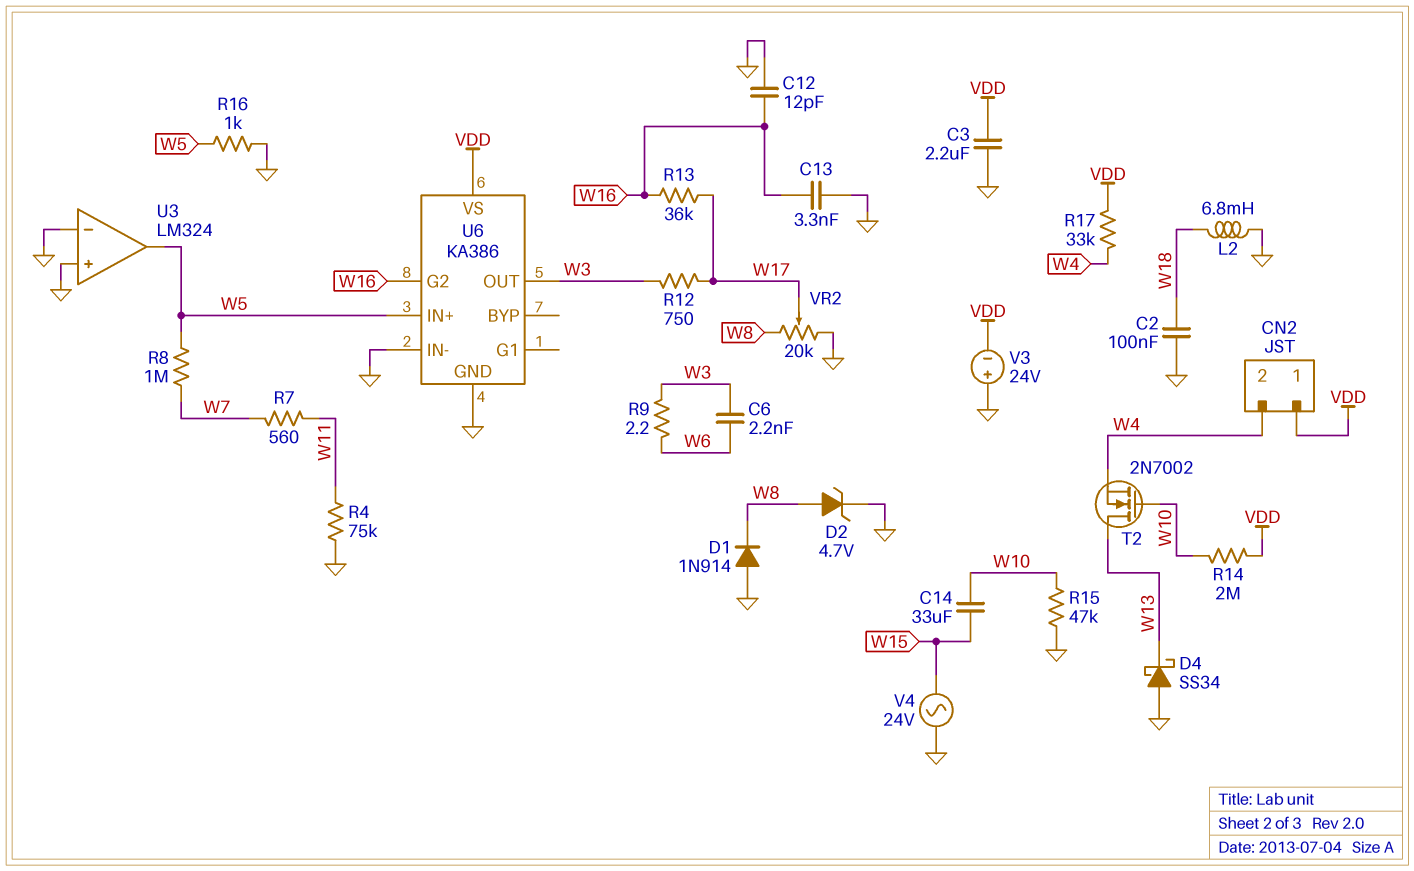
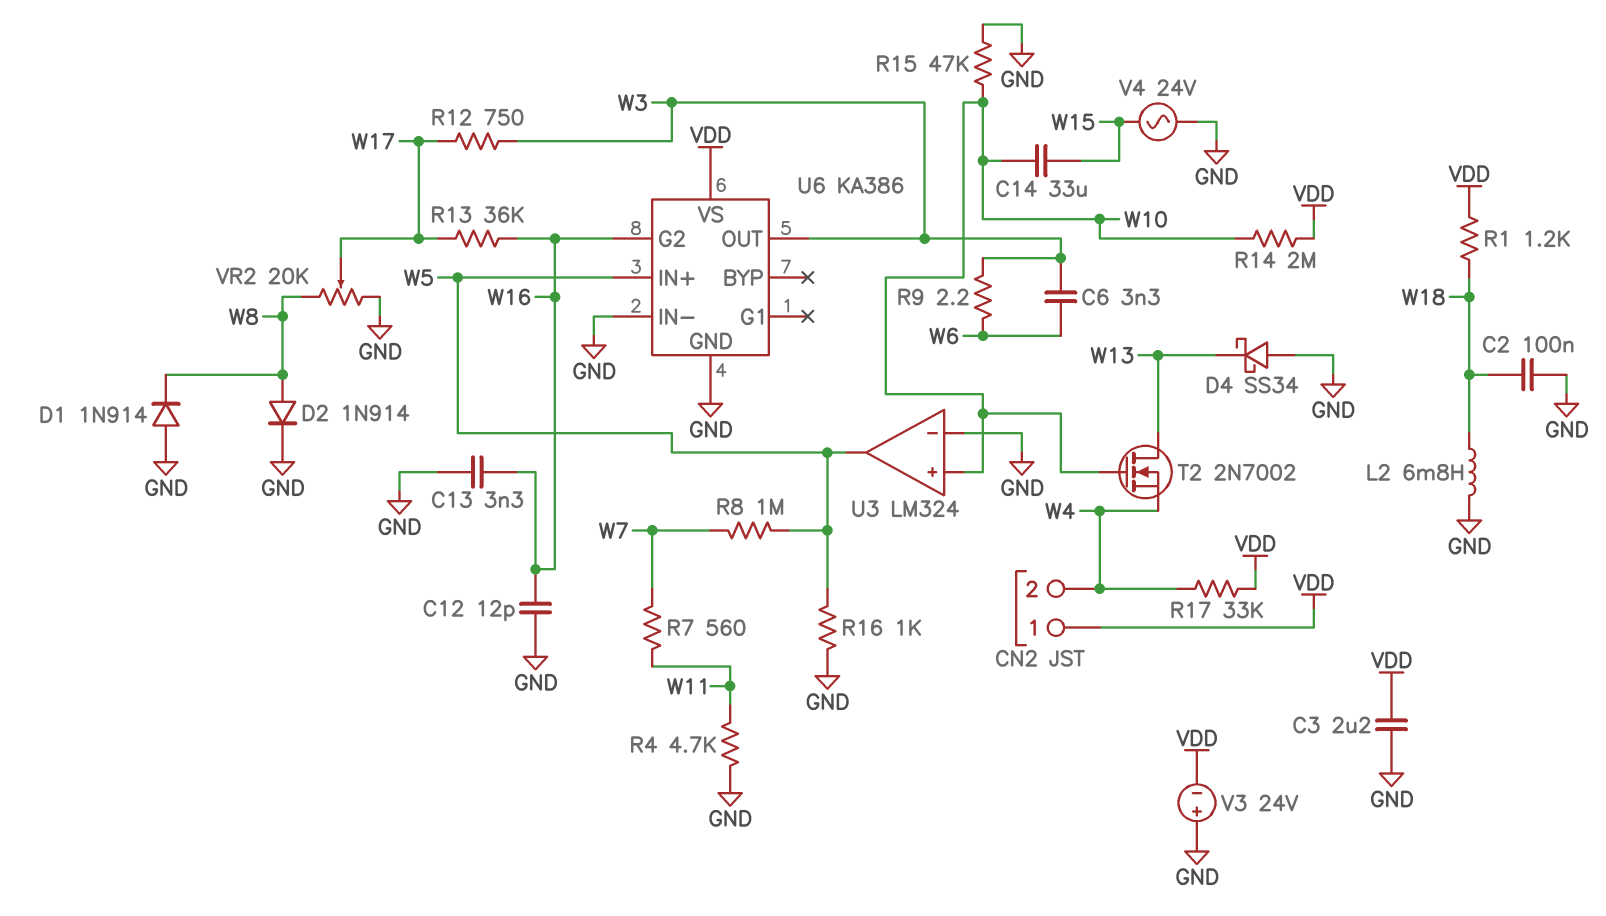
C6: 2.2nF (W3, W6) -> 3.3nF (W3, W6)
D2: zener 4.7V (A W8, K GND) -> diode 1N914 (A W8, K GND)
R1: none -> 1.2k (VDD, W18)
R4: 75k (GND, W11) -> 4.7k (GND, W11)
U3 pin in+: GND -> W10

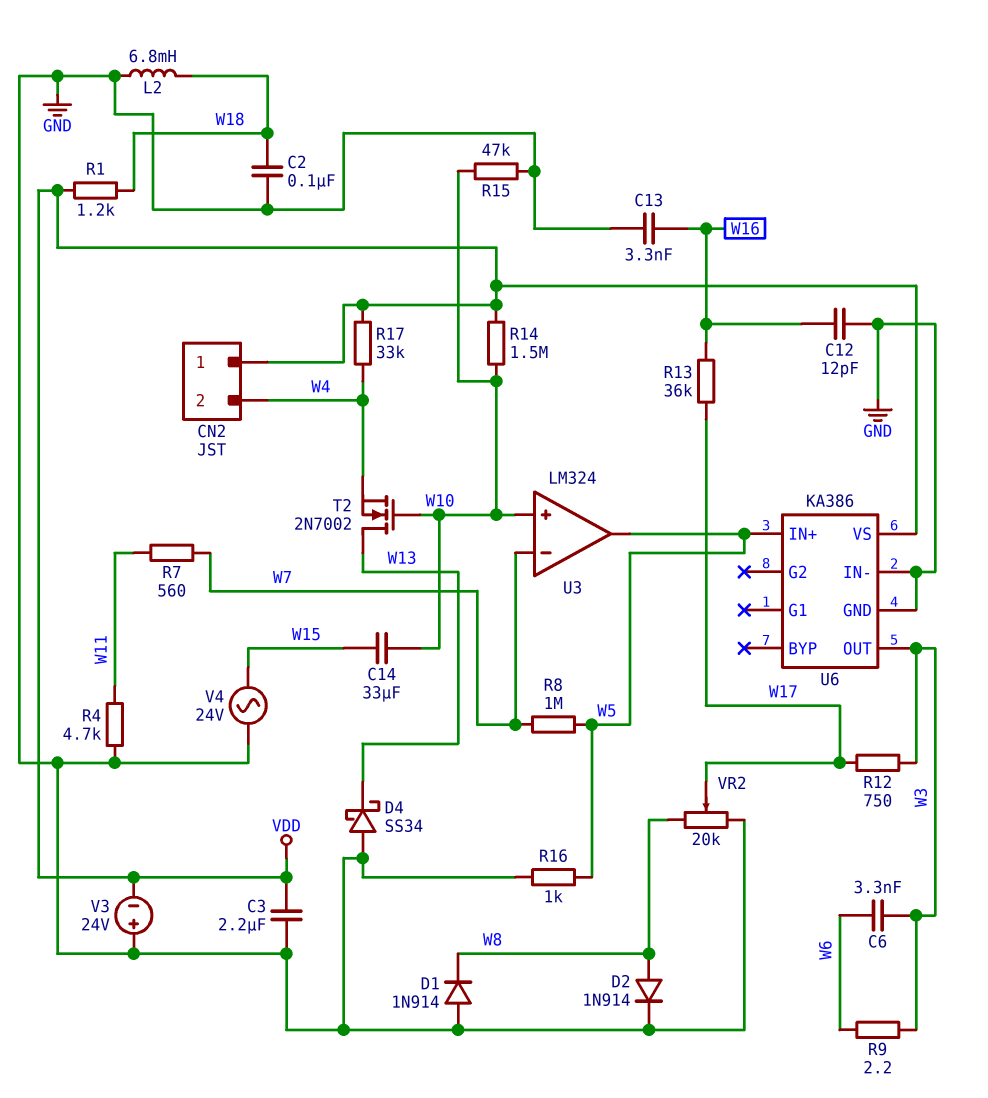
R14: 2M (VDD, W10) -> 1.5M (VDD, W10)
U3 pin in-: GND -> W7
U6 pin G2: W16 -> none

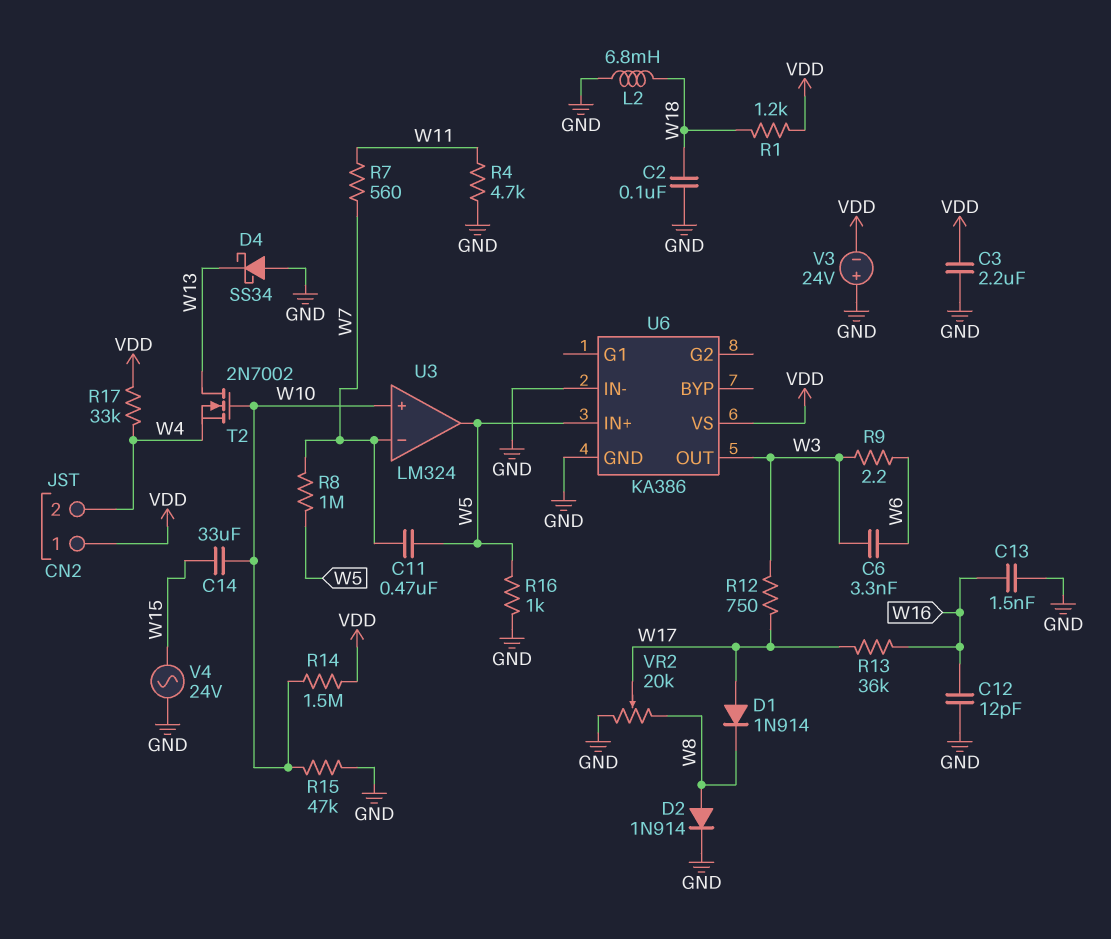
C11: none -> 470nF (W5, W7)
C13: 3.3nF (GND, W16) -> 1.5nF (GND, W16)
D1: diode 1N914 (A GND, K W8) -> diode 1N914 (A W17, K W8)

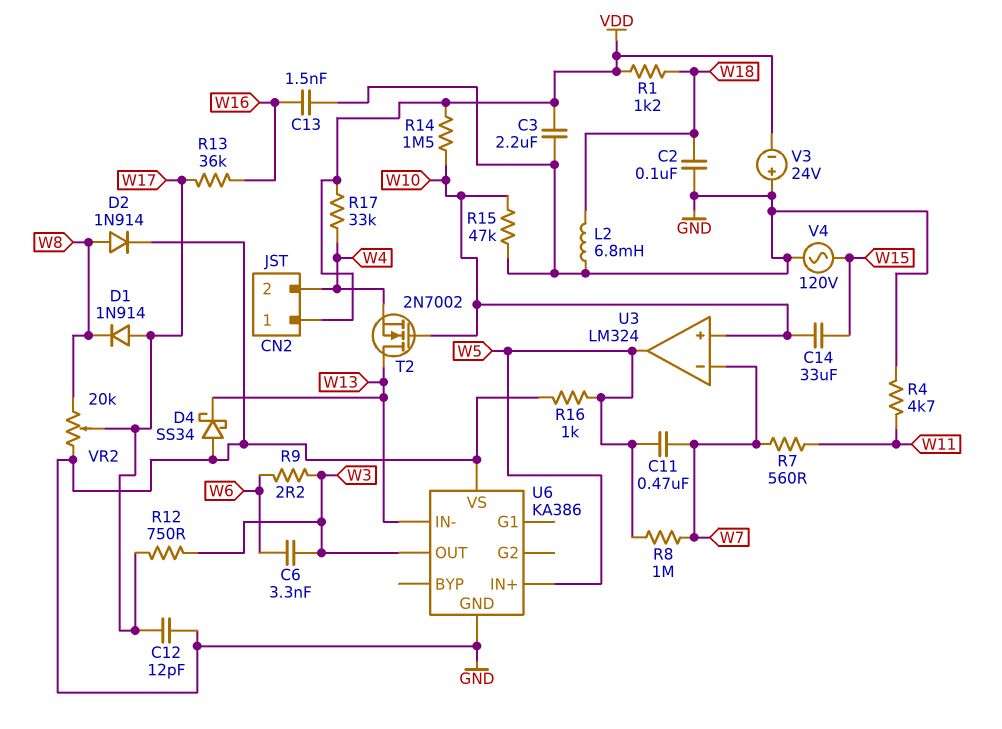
C12: 12pF (GND, W16) -> 12pF (GND, W17)
U6 pin IN-: GND -> W13
U6 pin VS: VDD -> GND
V4: AC 24V (GND, W15) -> AC 120V (GND, W15)

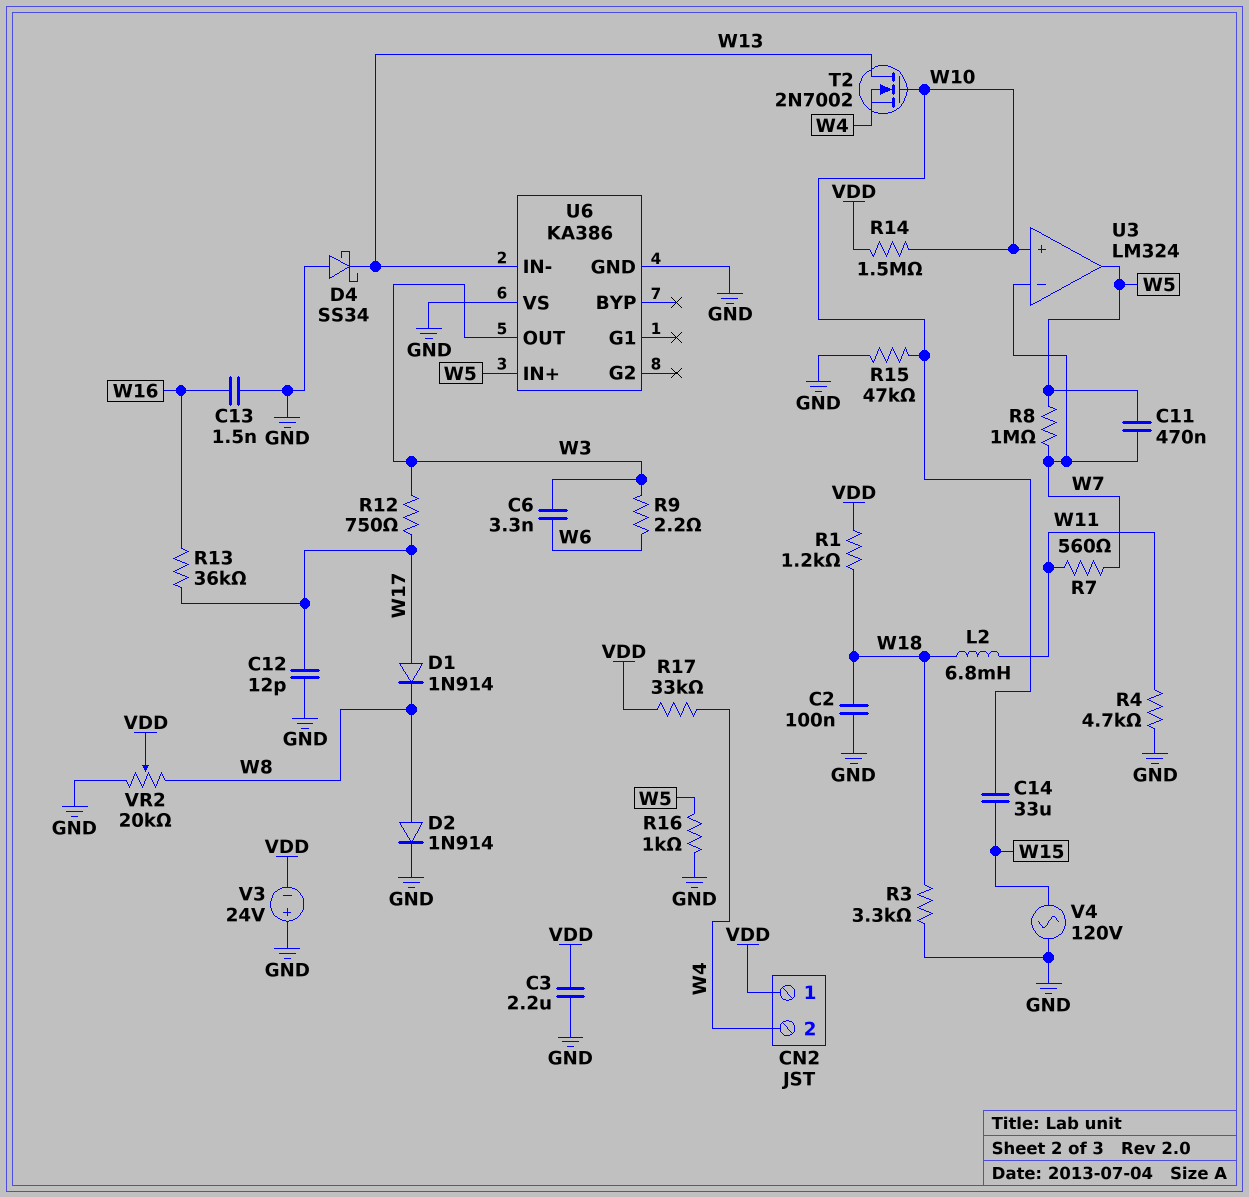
L2: 6.8mH (GND, W18) -> 6.8mH (W11, W18)
R3: none -> 3.3k (GND, W18)
VR2: 20k (GND, W8, wiper W17) -> 20k (GND, W8, wiper VDD)

